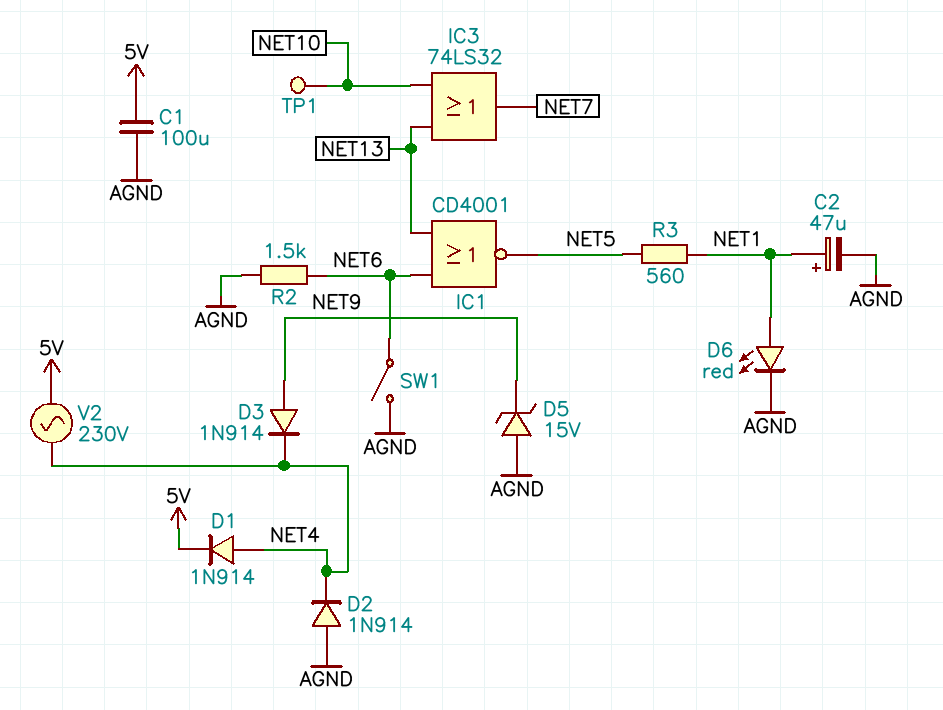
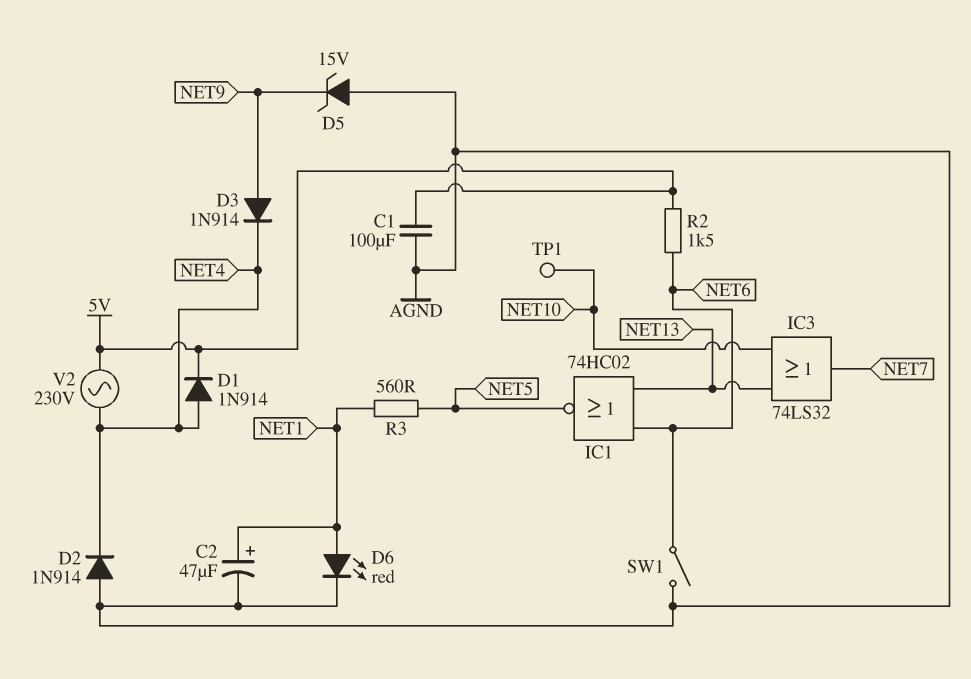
IC1: NOR CD4001 (in NET6, in NET13, out NET5) -> NOR 74HC02 (in NET6, in NET13, out NET5)
R2: 1.5k (AGND, NET6) -> 1.5k (5V, NET6)

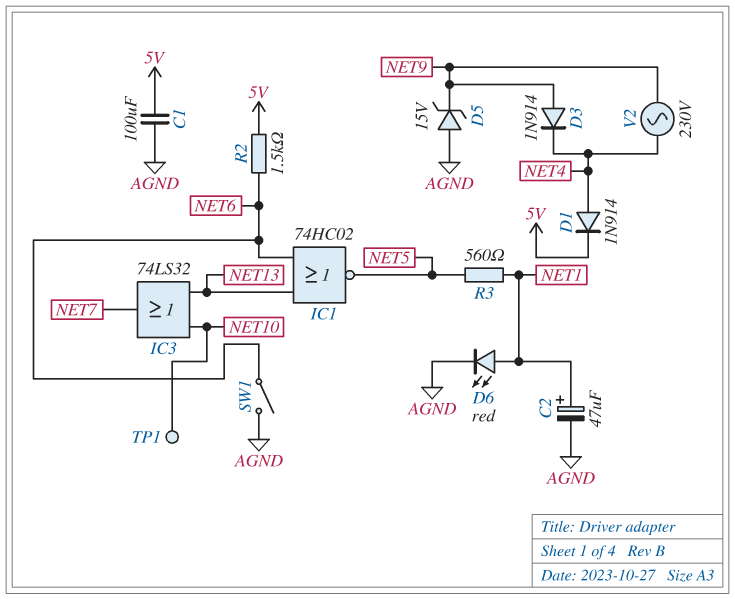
D2: diode 1N914 (A AGND, K NET4) -> none
V2: AC 230V (5V, NET4) -> AC 230V (NET4, NET9)

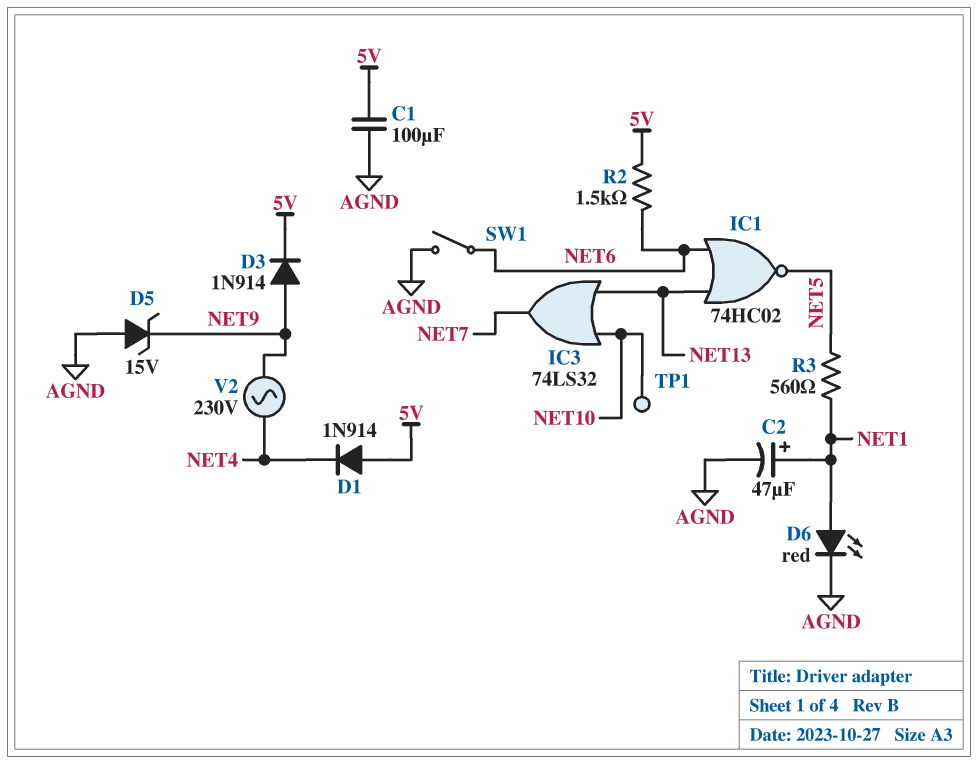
D1: diode 1N914 (A NET4, K 5V) -> diode 1N914 (A 5V, K NET4)
D3: diode 1N914 (A NET9, K NET4) -> diode 1N914 (A NET9, K 5V)

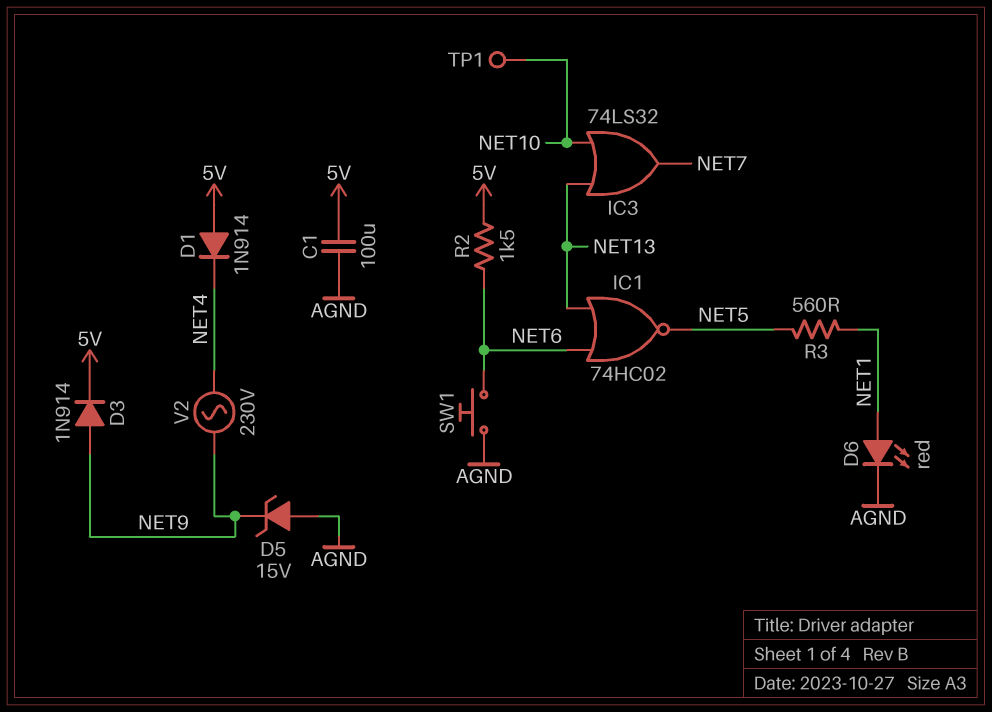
C2: 47uF (plus NET1, minus AGND) -> none
SW1: switch (AGND, NET6) -> button (AGND, NET6)

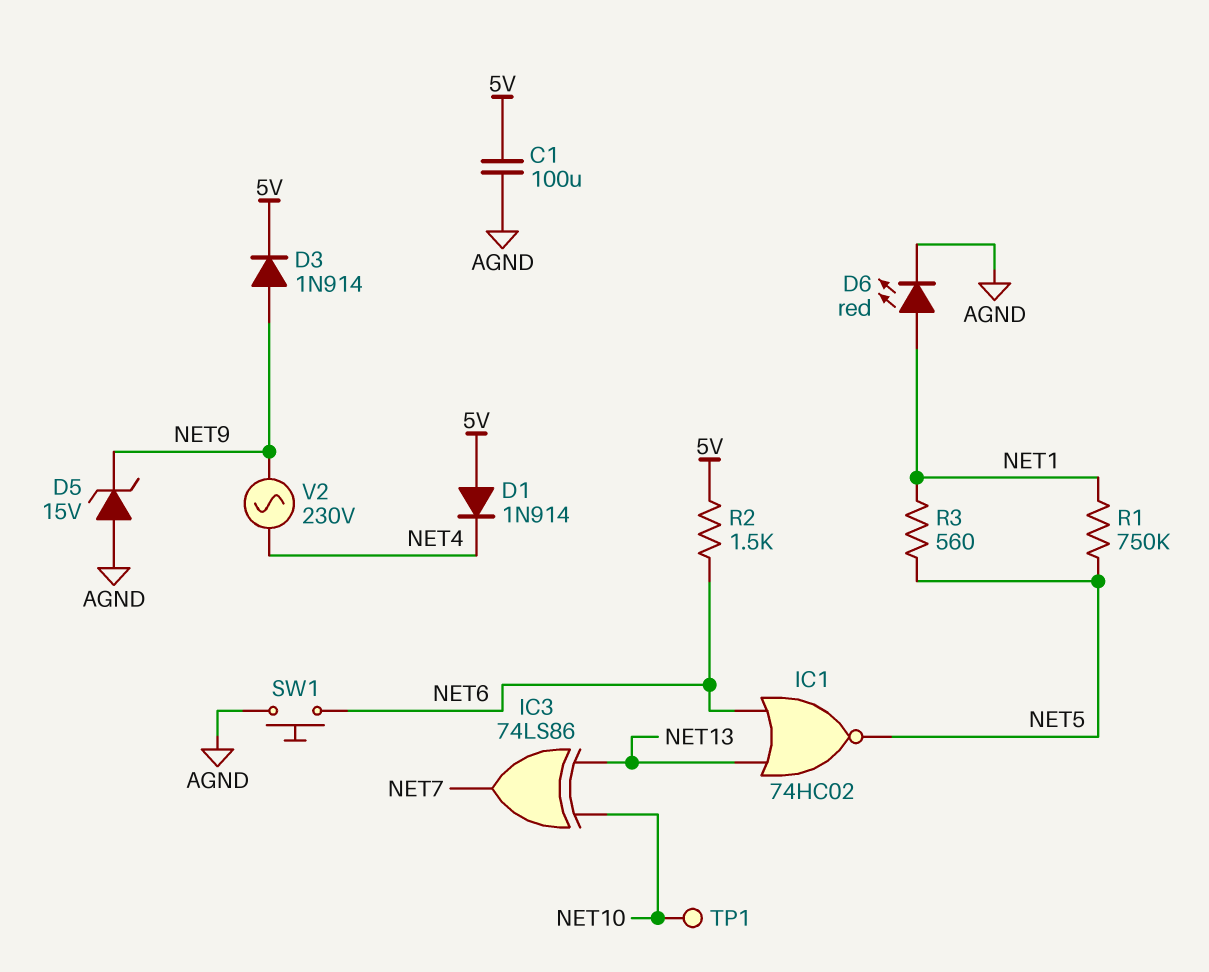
IC3: OR 74LS32 (in NET10, in NET13, out NET7) -> XOR 74LS86 (in NET10, in NET13, out NET7)
R1: none -> 750k (NET1, NET5)

